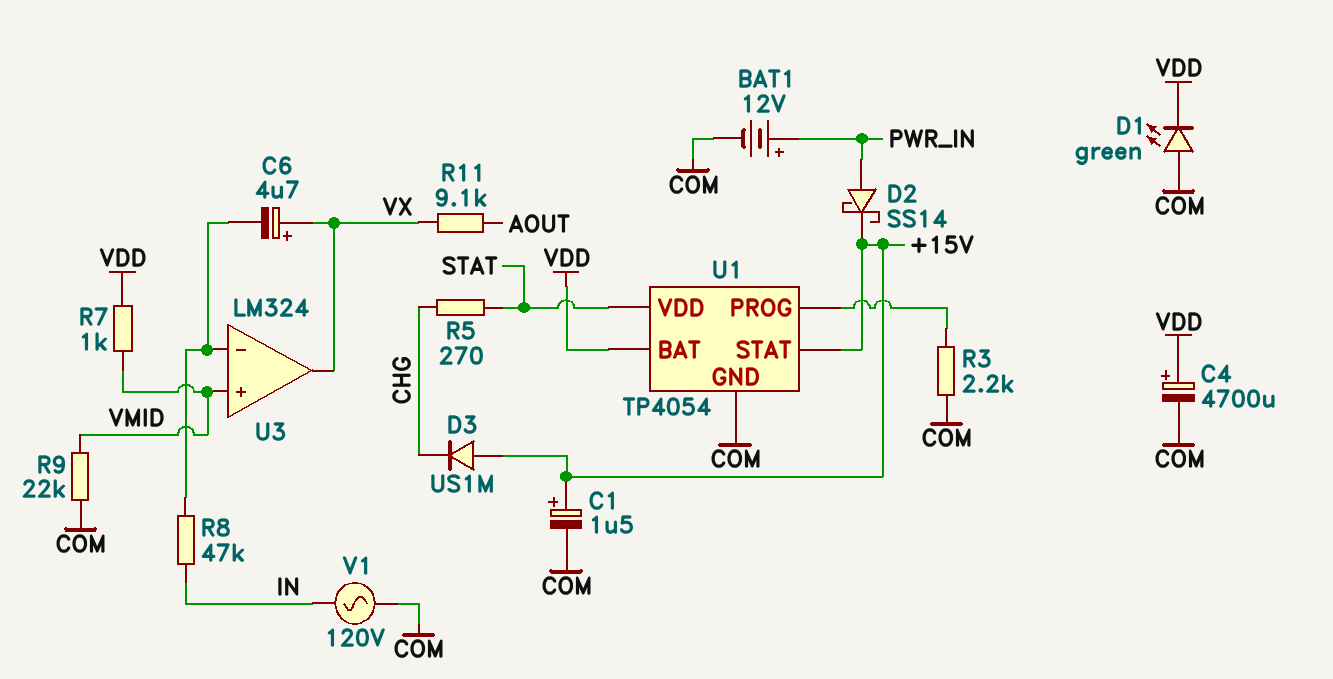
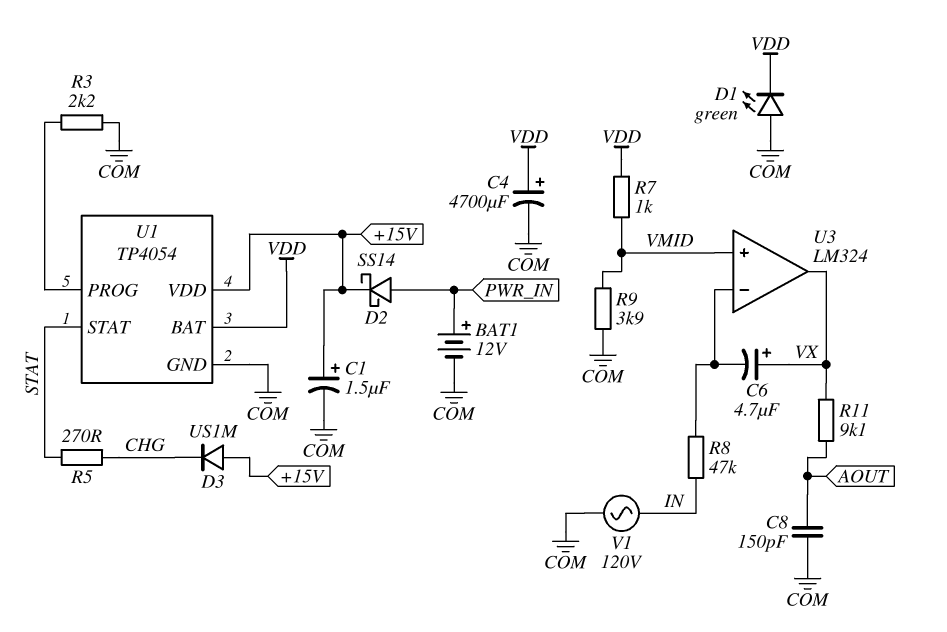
C8: none -> 150pF (AOUT, COM)
R9: 22k (COM, VMID) -> 3.9k (COM, VMID)
U1 pin STAT: +15V -> STAT
U1 pin VDD: STAT -> +15V

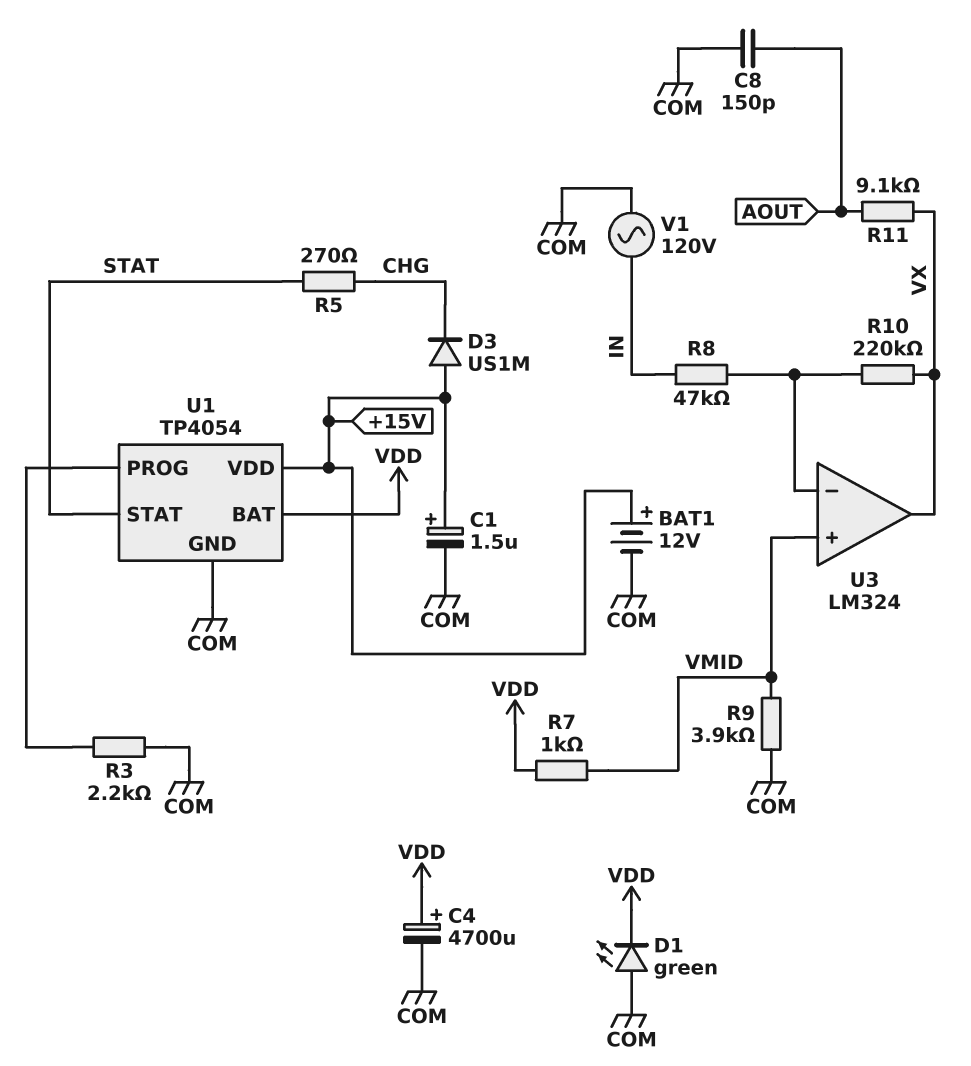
BAT1: 12V (plus PWR_IN, minus COM) -> 12V (plus +15V, minus COM)
C6: 4.7uF (plus VX, minus U3/in-) -> none
D2: schottky SS14 (A PWR_IN, K +15V) -> none
R10: none -> 220k (U3/in-, VX)

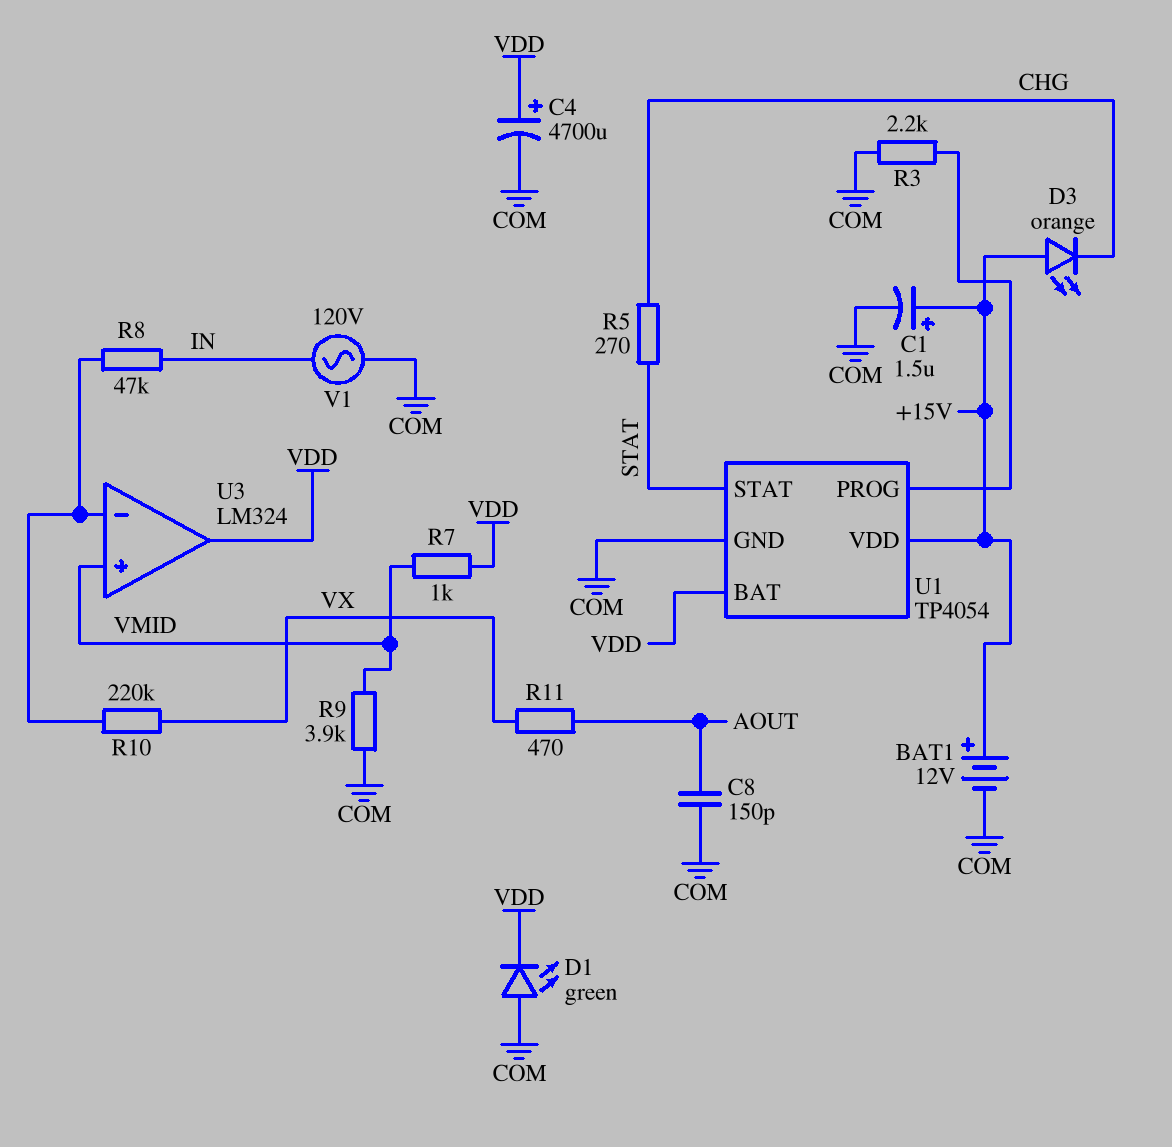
D3: diode US1M (A +15V, K CHG) -> LED orange (A +15V, K CHG)
R11: 9.1k (AOUT, VX) -> 470 (AOUT, VX)
U3 pin out: VX -> VDD

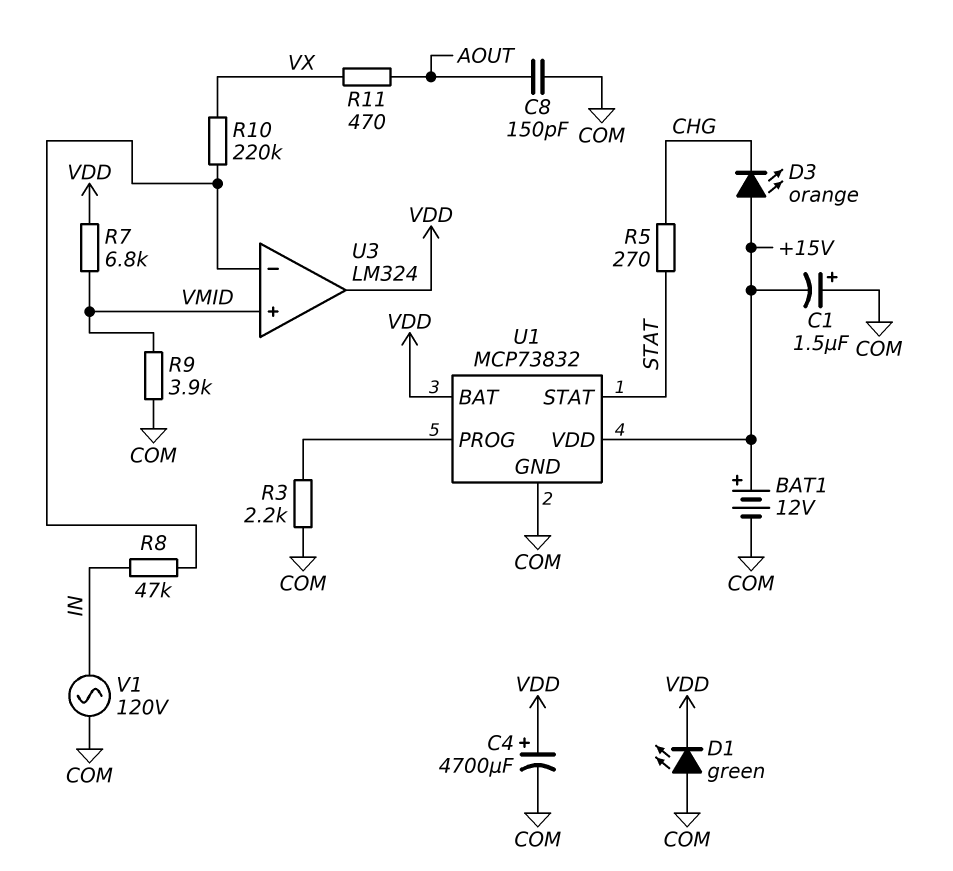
C1: 1.5uF (plus +15V, minus COM) -> 1.5uF (plus COM, minus +15V)
R7: 1k (VDD, VMID) -> 6.8k (VDD, VMID)
U1: TP4054 -> MCP73832

